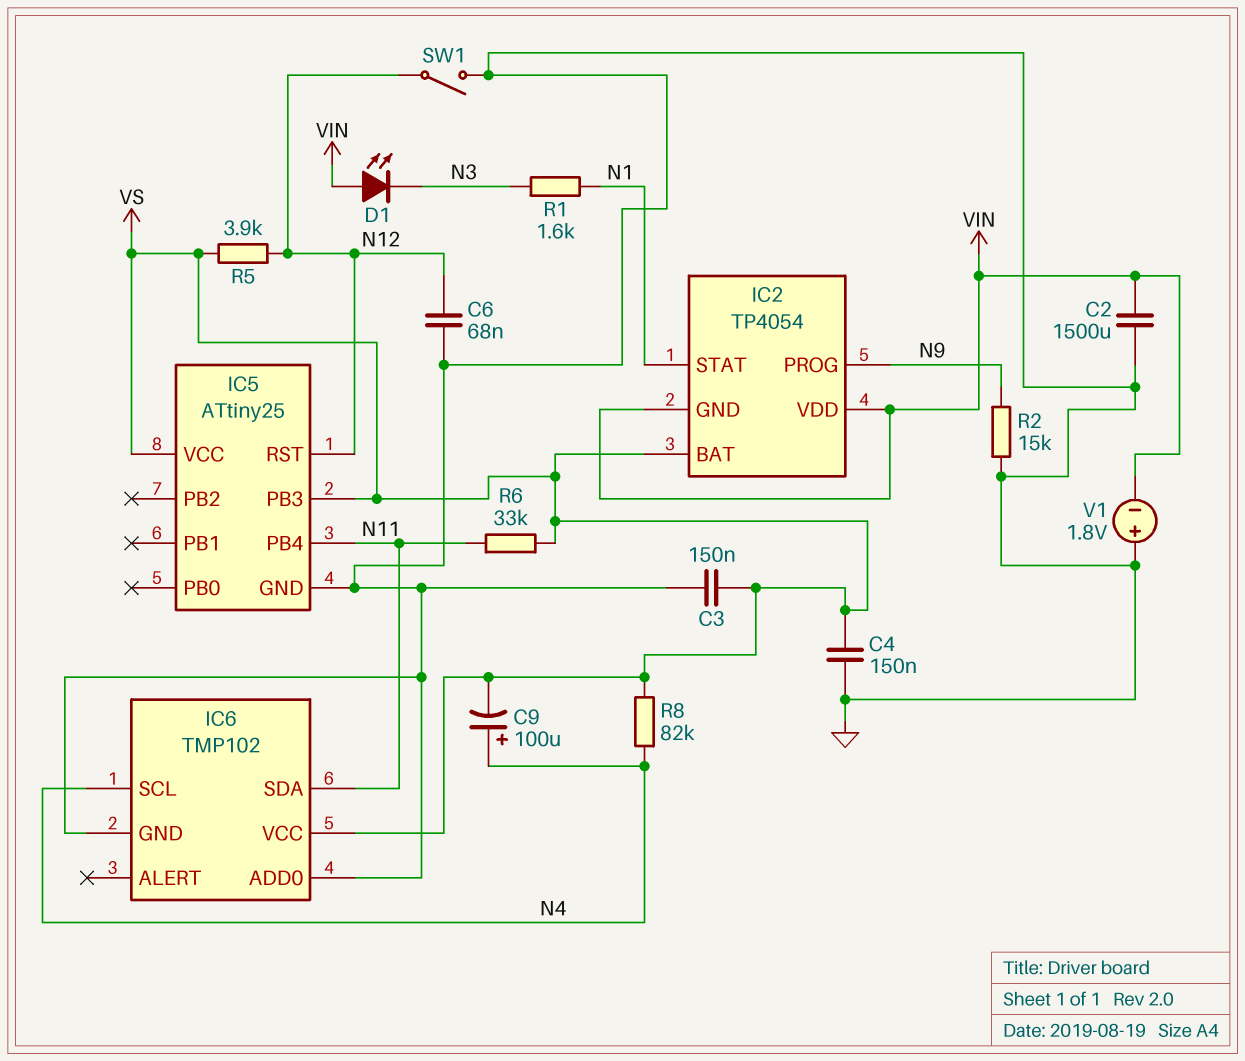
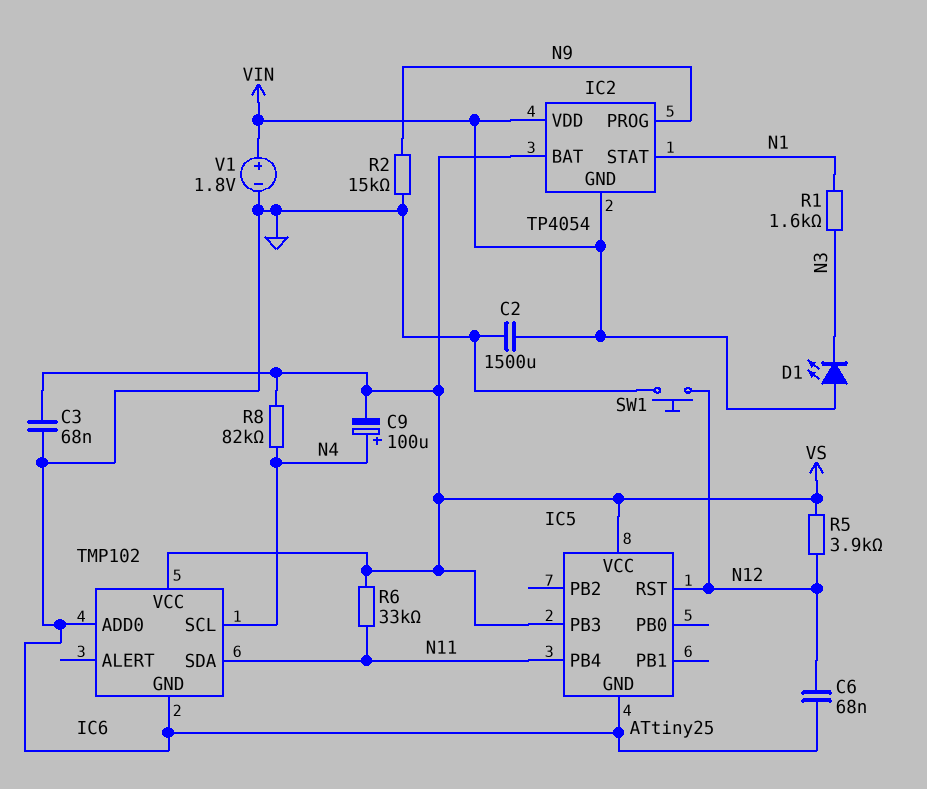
C3: 150nF (GND, VS) -> 68nF (GND, VS)
C4: 150nF (GND, VS) -> none
SW1: switch (GND, N12) -> button (GND, N12)
V1: 1.8V (plus GND, minus VIN) -> 1.8V (plus VIN, minus GND)

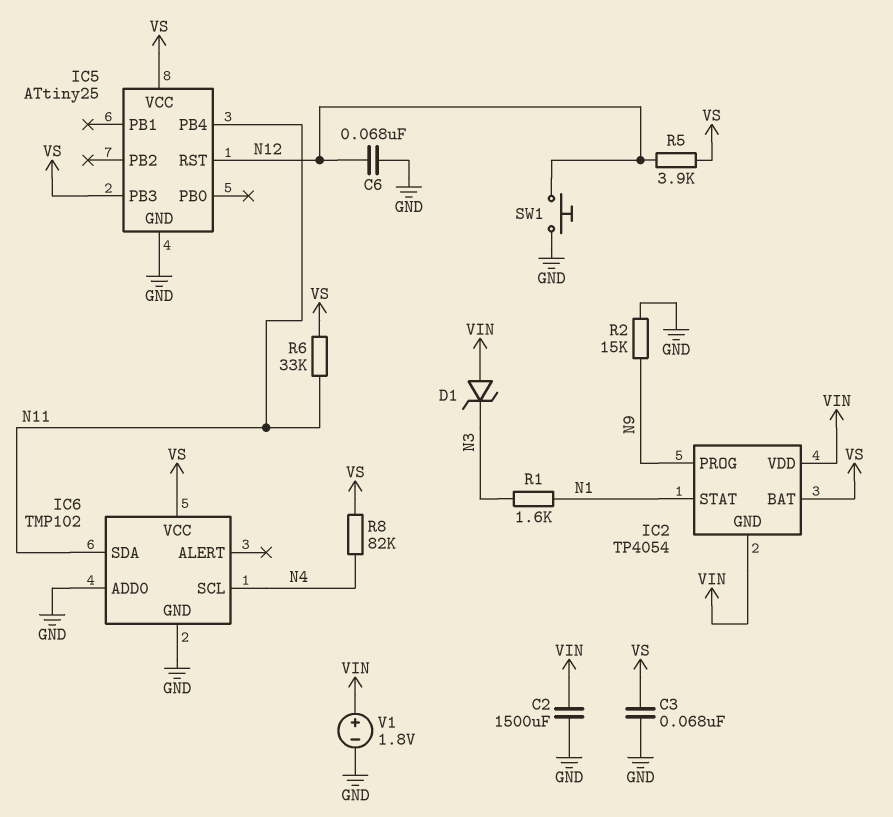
C9: 100uF (plus N4, minus VS) -> none
D1: LED (A VIN, K N3) -> zener (A VIN, K N3)

